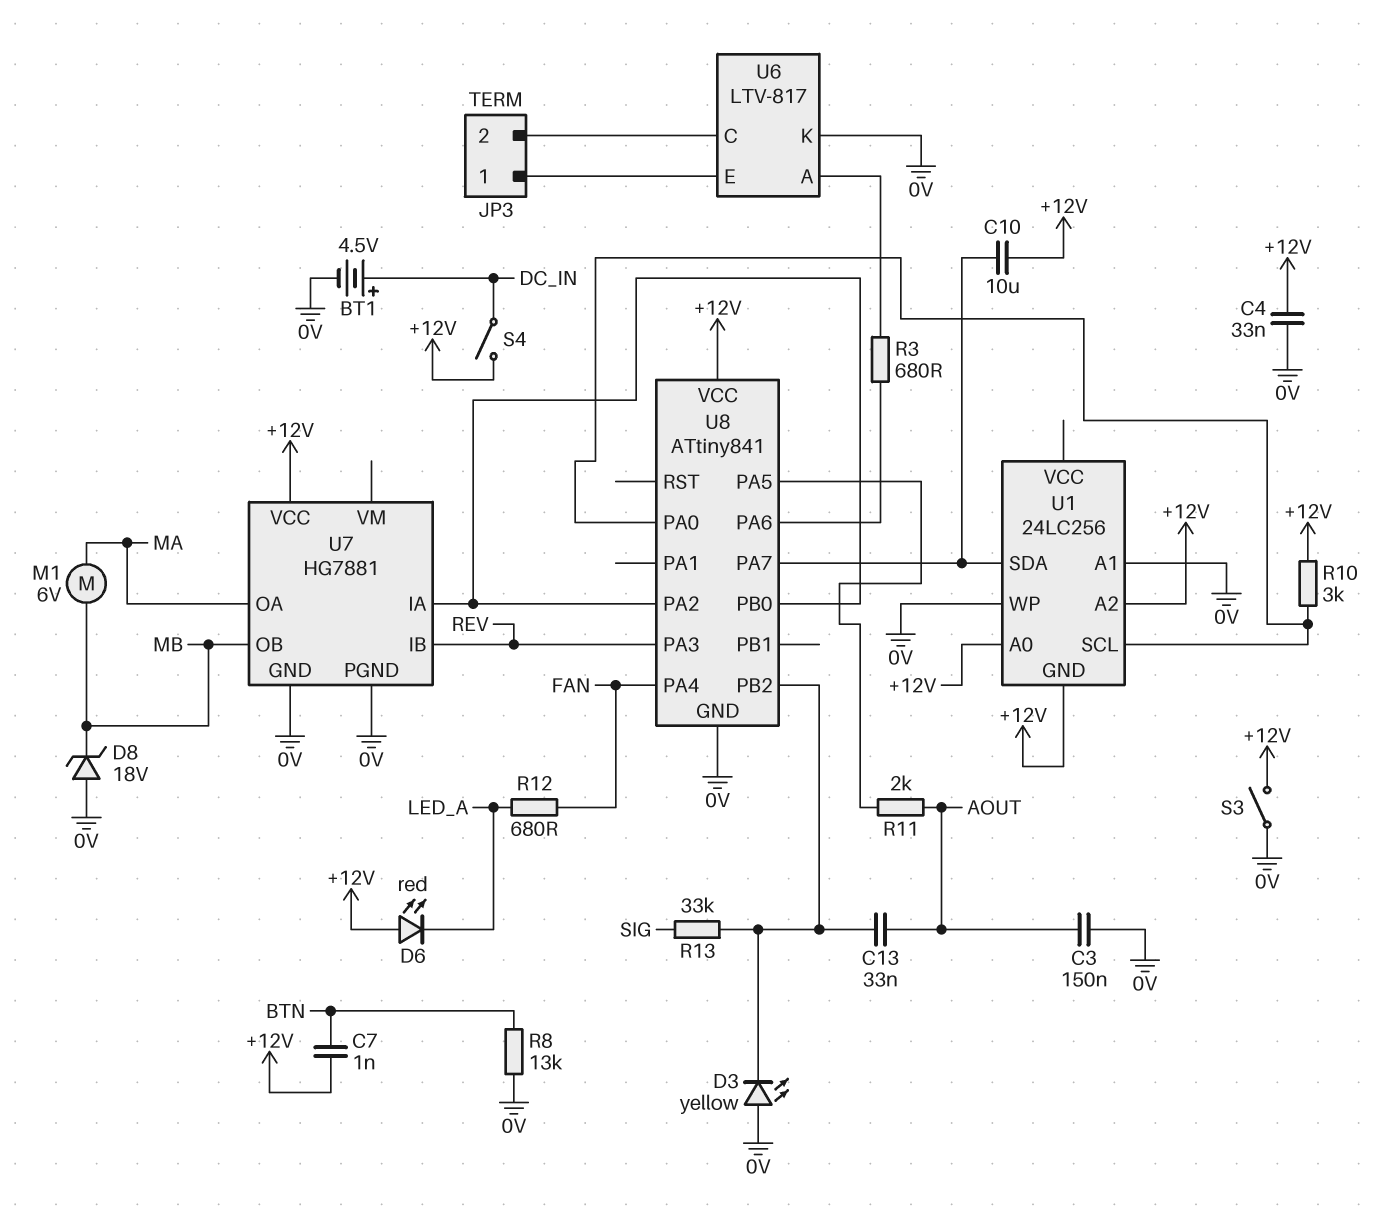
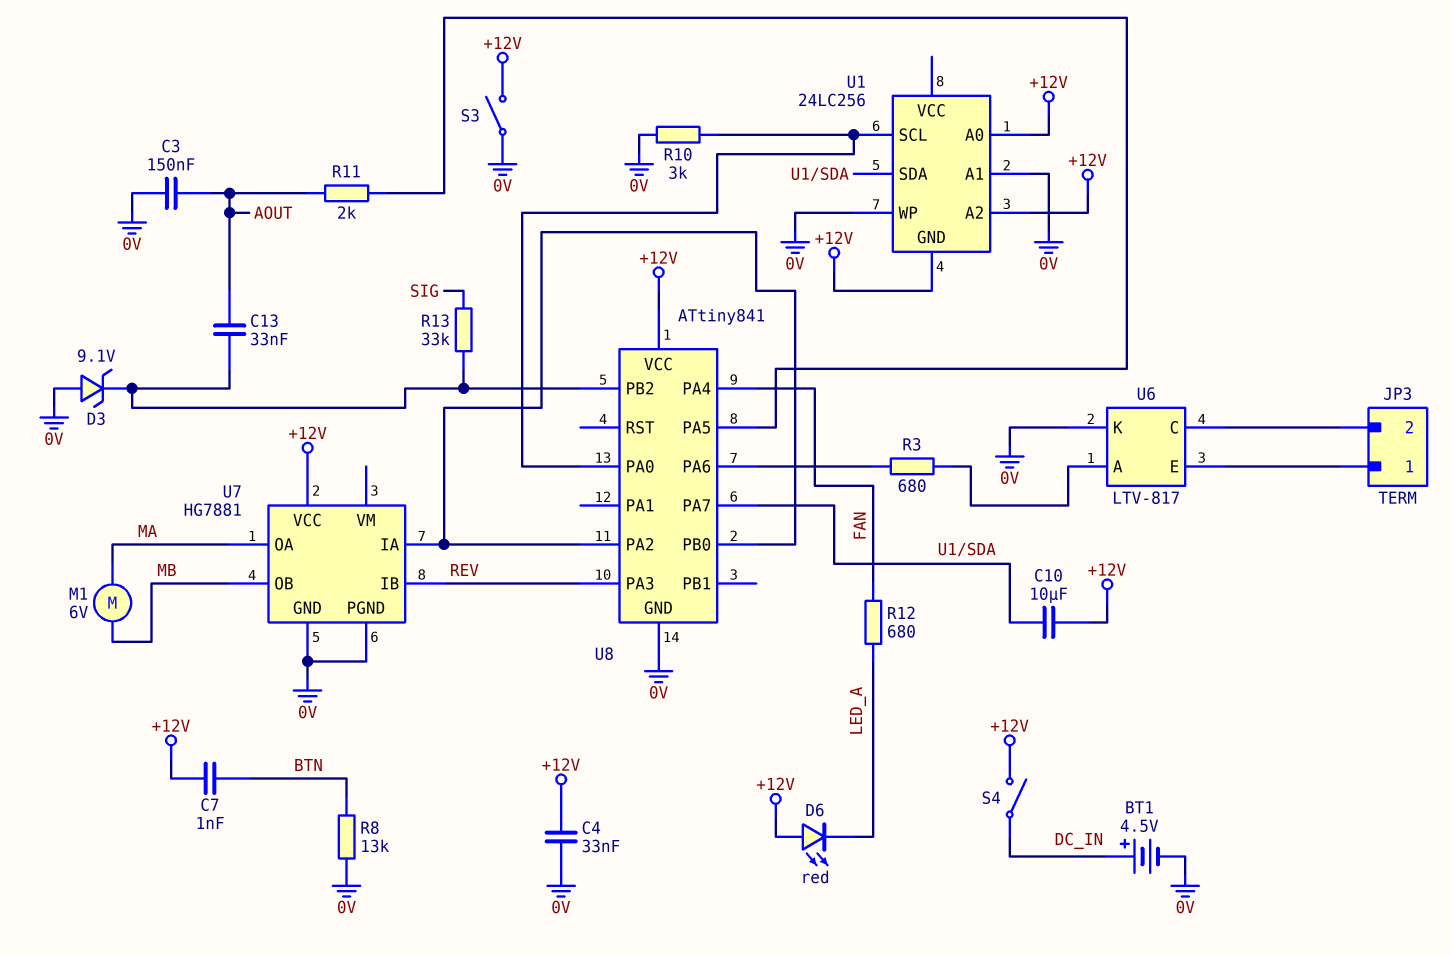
D3: LED yellow (A 0V, K U8/PB2) -> zener 9.1V (A 0V, K U8/PB2)
D8: zener 18V (A 0V, K MB) -> none
R10: 3k (+12V, U1/SCL) -> 3k (0V, U1/SCL)

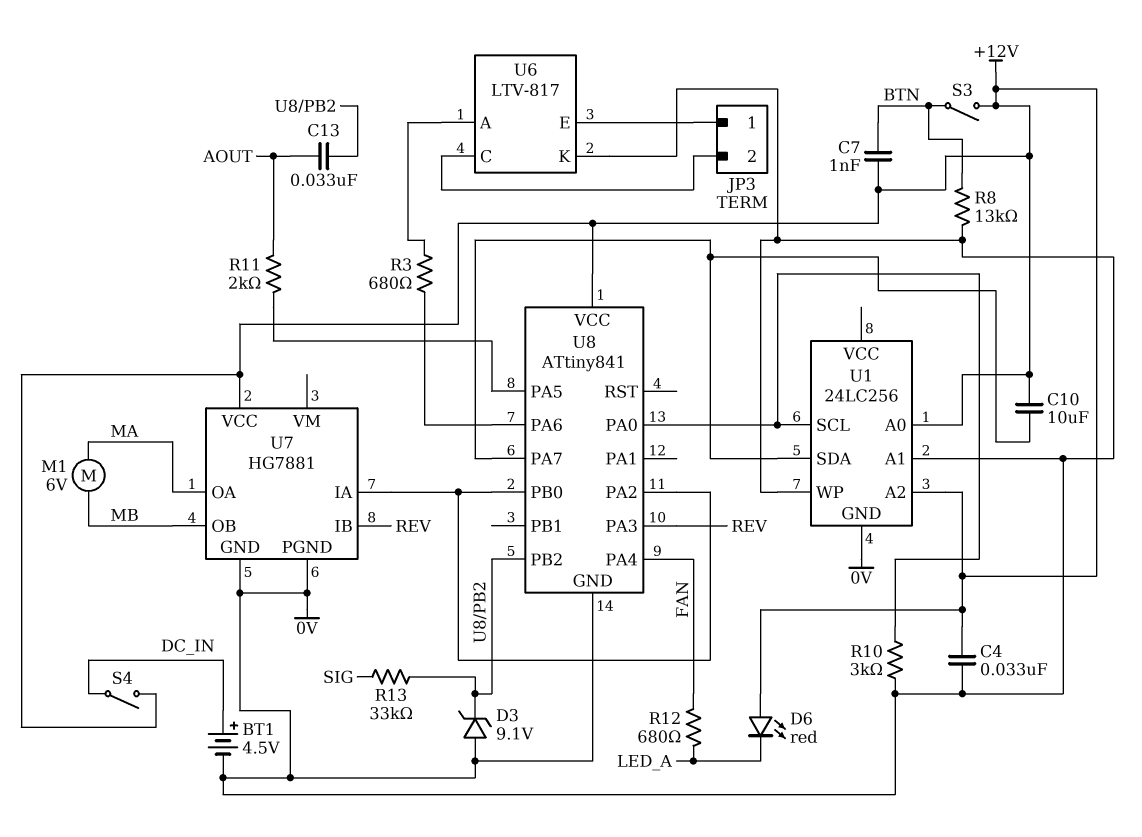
C3: 150nF (0V, AOUT) -> none
S3: switch (+12V, 0V) -> switch (+12V, BTN)
U1 pin GND: +12V -> 0V

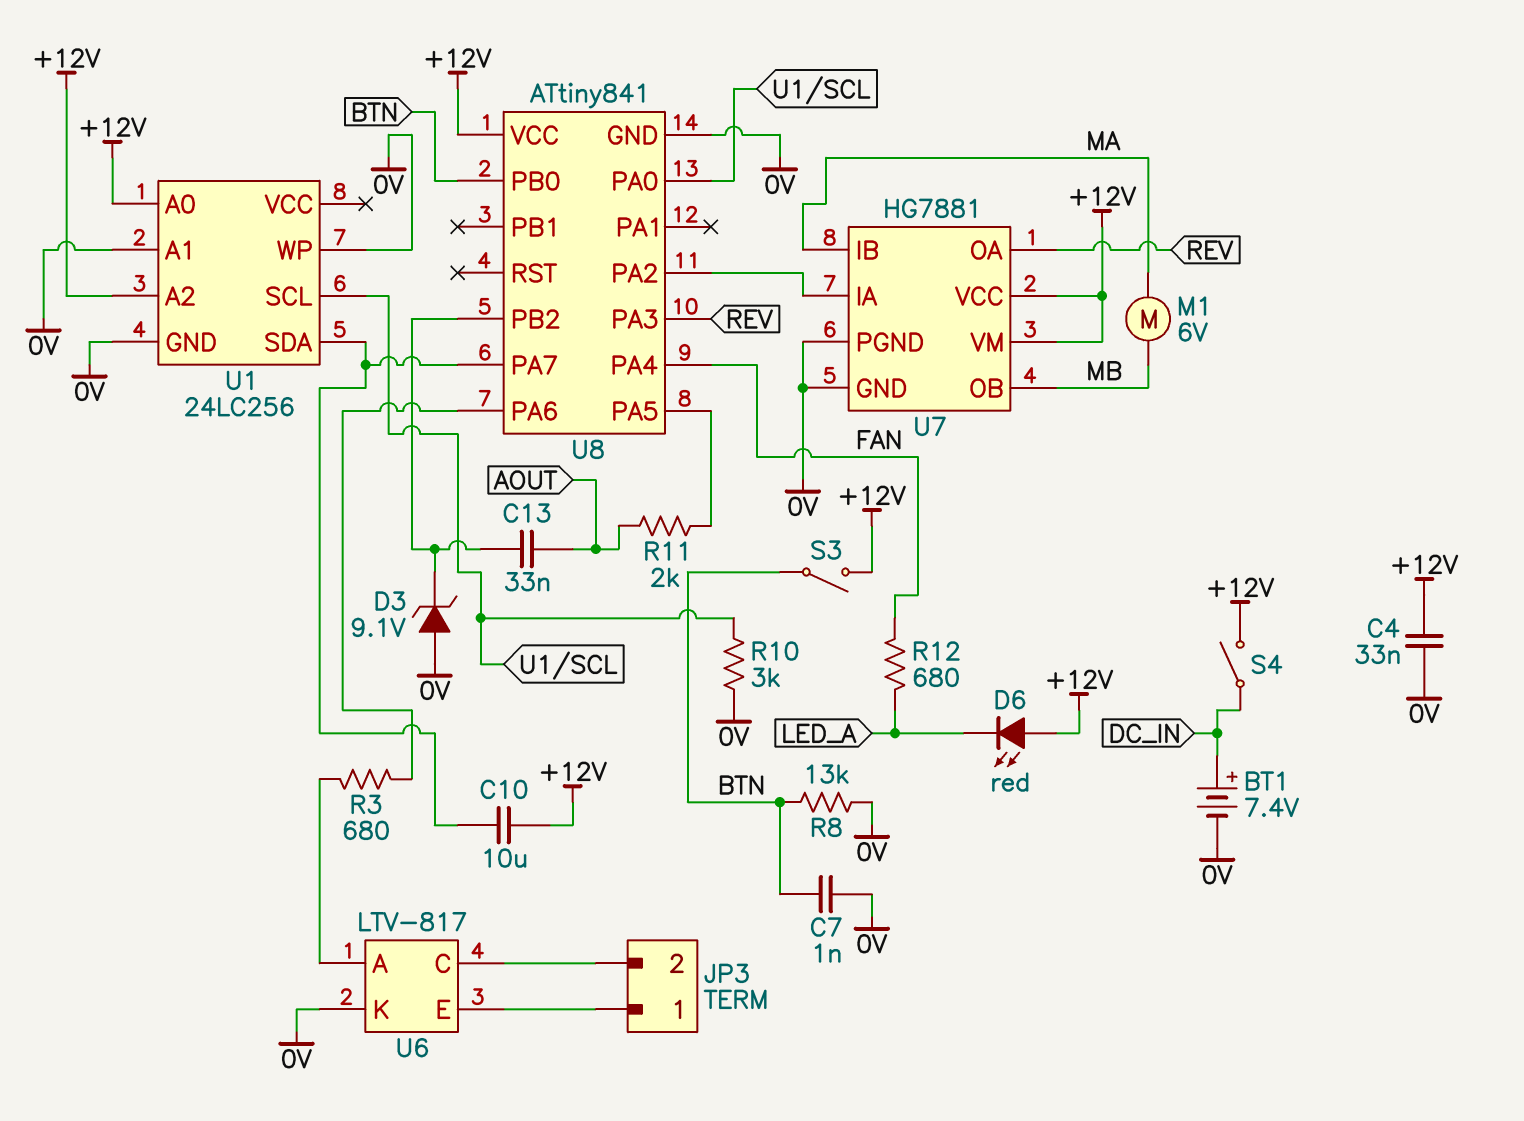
BT1: 4.5V (plus DC_IN, minus 0V) -> 7.4V (plus DC_IN, minus 0V)
C7: 1nF (+12V, BTN) -> 1nF (0V, BTN)
R13: 33k (SIG, U8/PB2) -> none
U7 pin IB: REV -> MA
U7 pin OA: MA -> REV
U7 pin VM: none -> +12V
U8 pin PB0: U7/IA -> BTN

